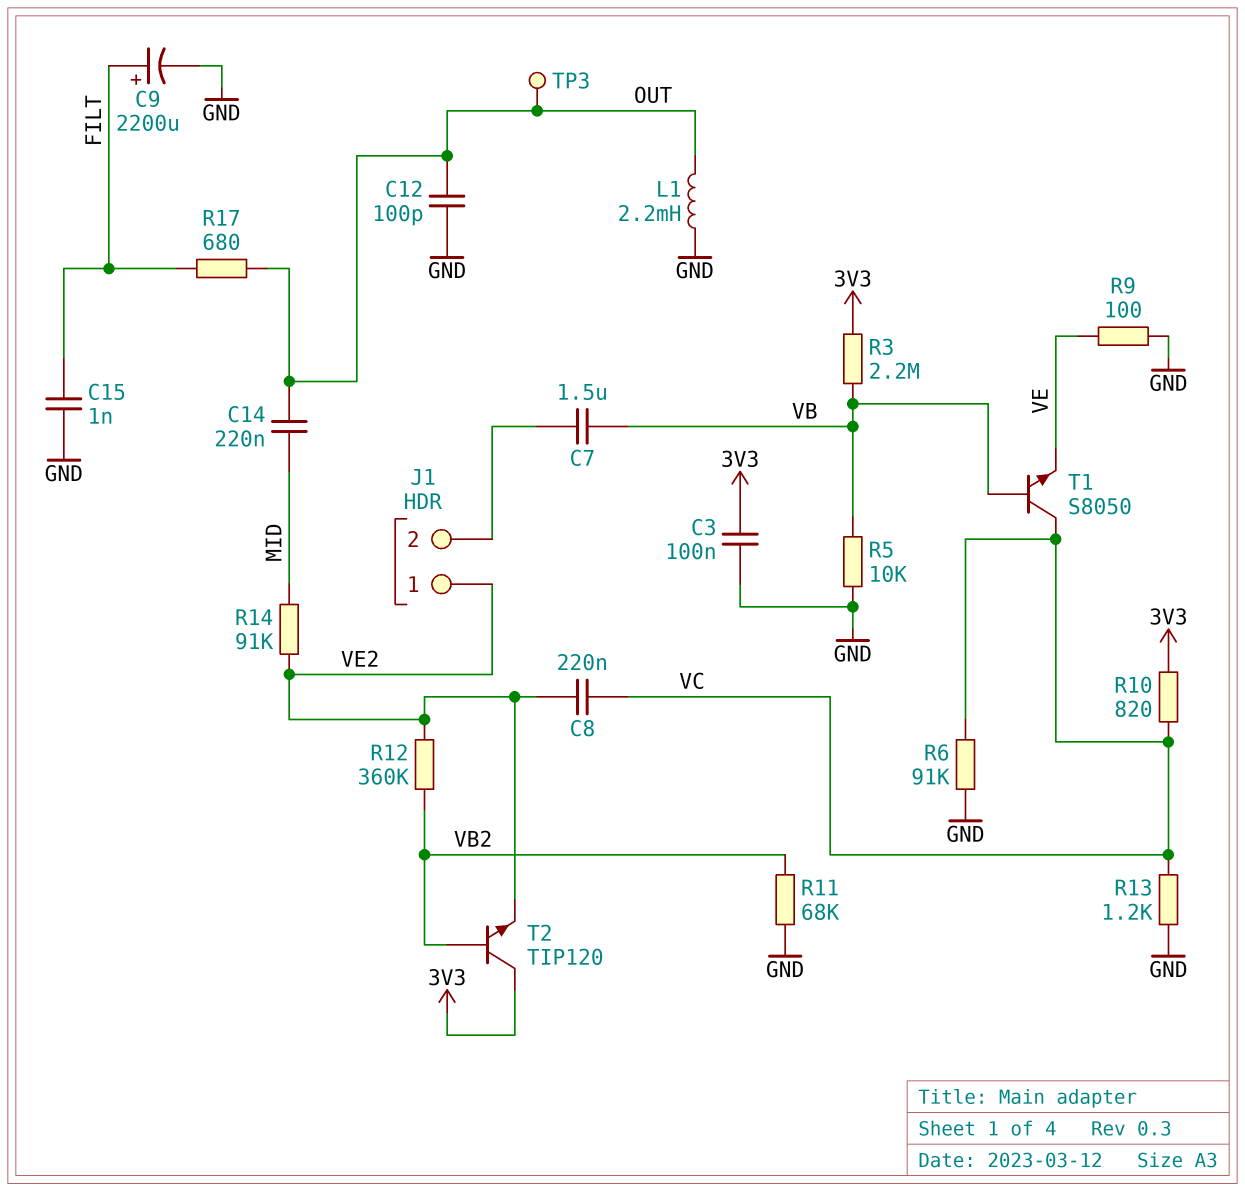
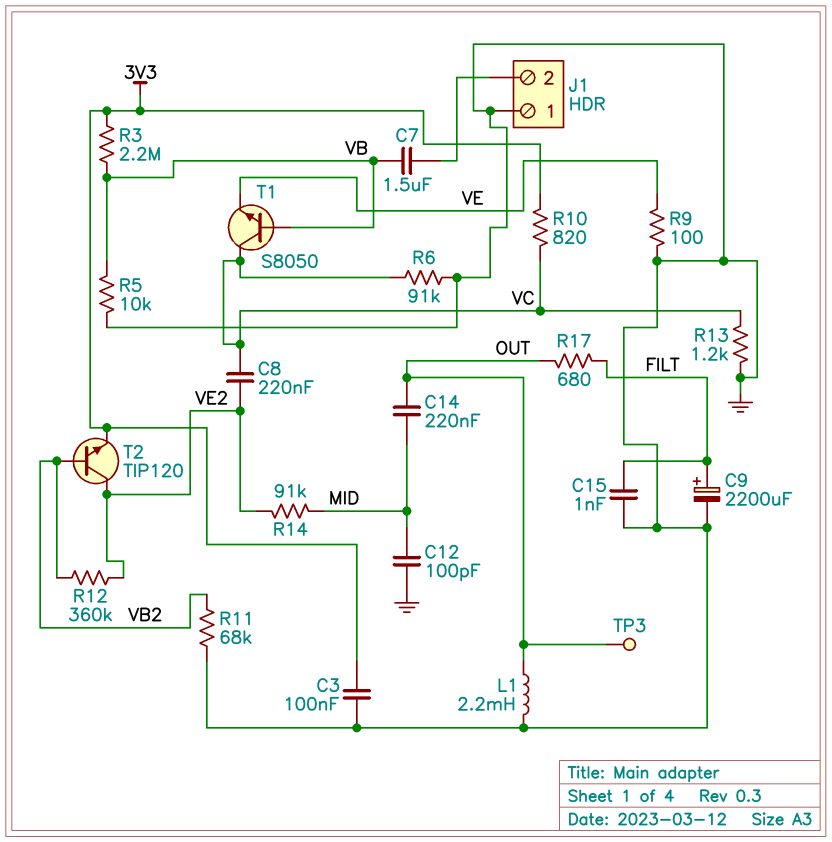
C12: 100pF (GND, OUT) -> 100pF (GND, MID)
J1 pin 1: VE2 -> GND
T2: NPN TIP120 (B VB2, C 3V3, E VE2) -> NPN TIP120 (B VB2, C VE2, E 3V3)

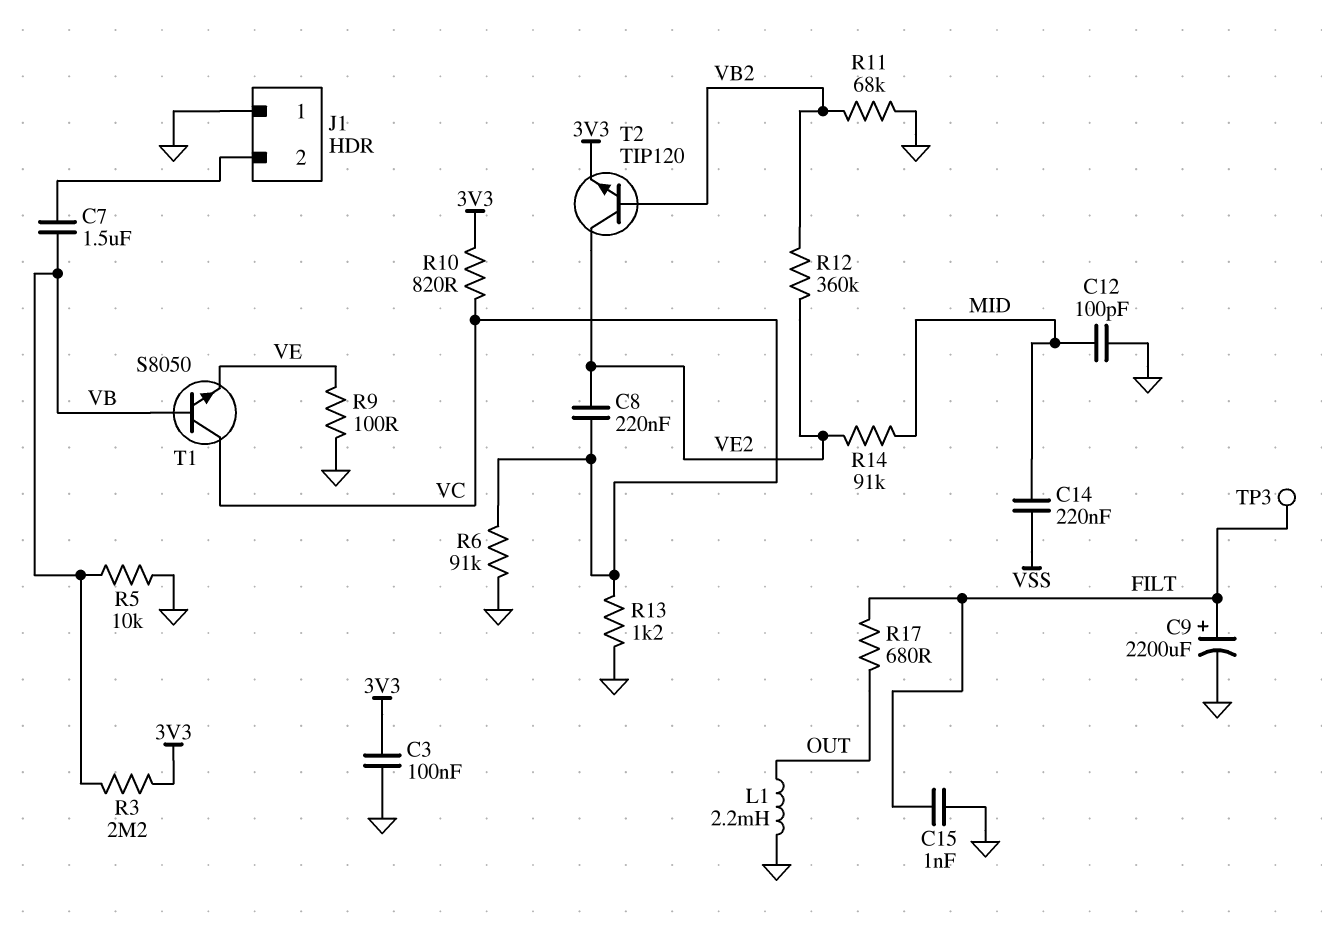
C14: 220nF (MID, OUT) -> 220nF (MID, VSS)
TP3: test point (OUT) -> test point (FILT)

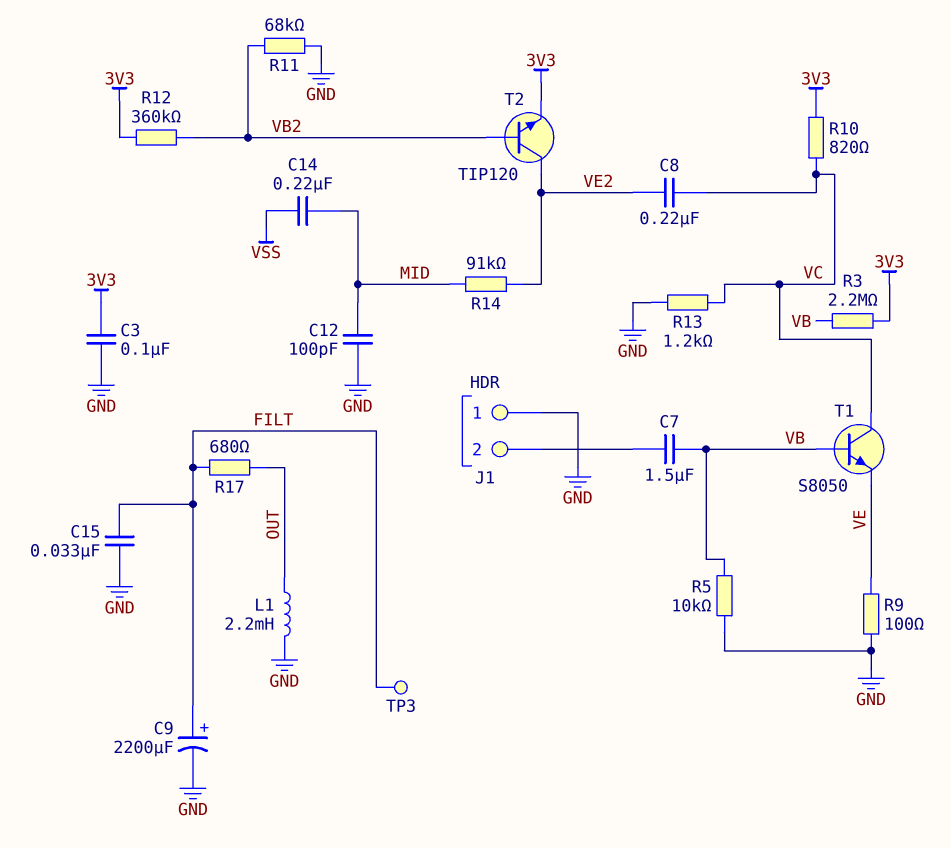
C15: 1nF (FILT, GND) -> 33nF (FILT, GND)
R6: 91k (GND, VC) -> none
R12: 360k (VB2, VE2) -> 360k (3V3, VB2)

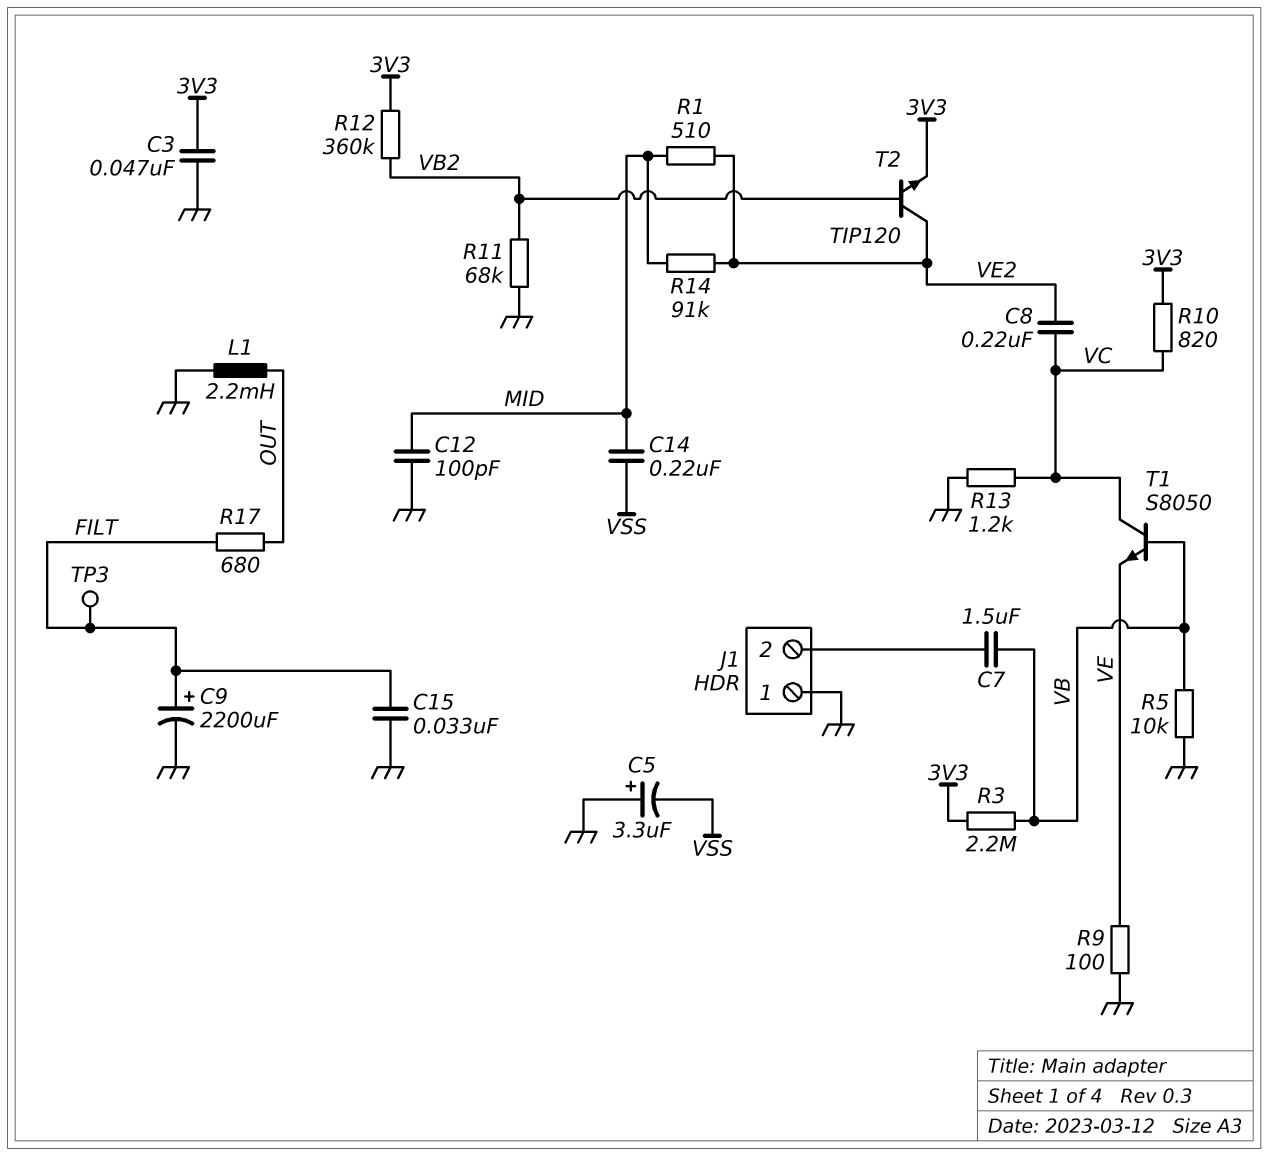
C3: 100nF (3V3, GND) -> 47nF (3V3, GND)
C5: none -> 3.3uF (plus GND, minus VSS)
R1: none -> 510 (MID, VE2)

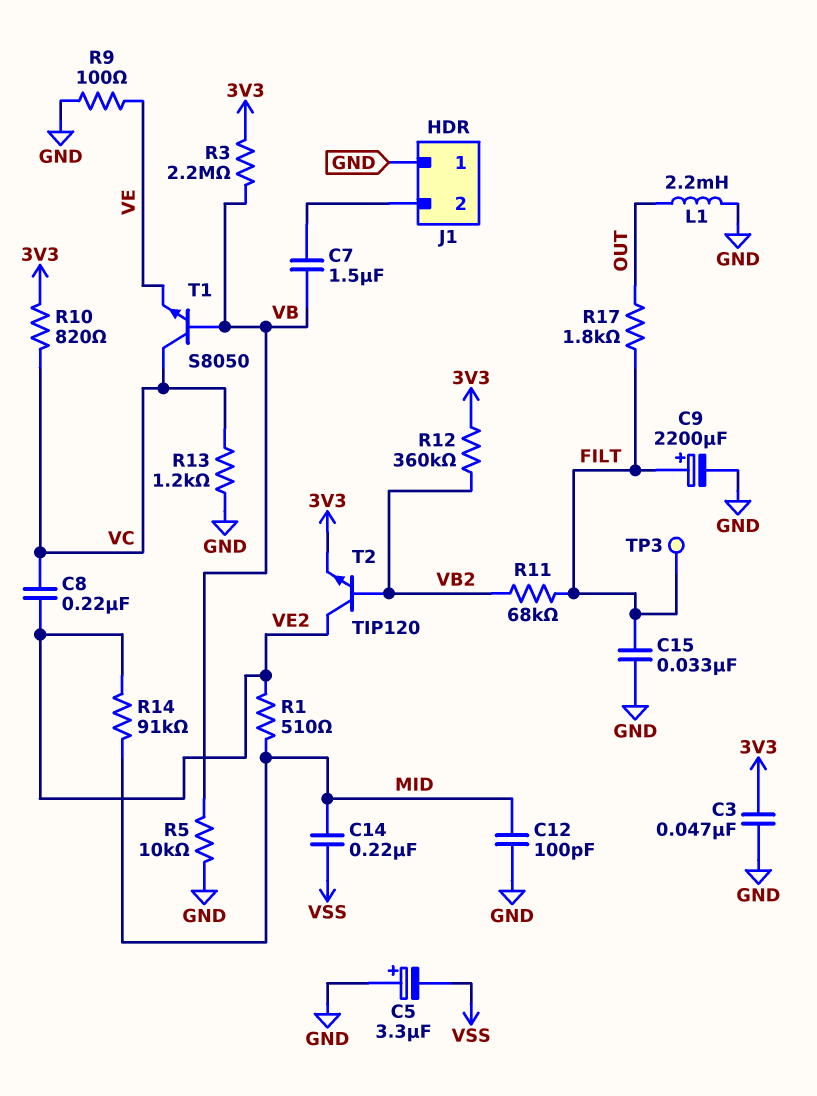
R11: 68k (GND, VB2) -> 68k (FILT, VB2)
R17: 680 (FILT, OUT) -> 1.8k (FILT, OUT)

